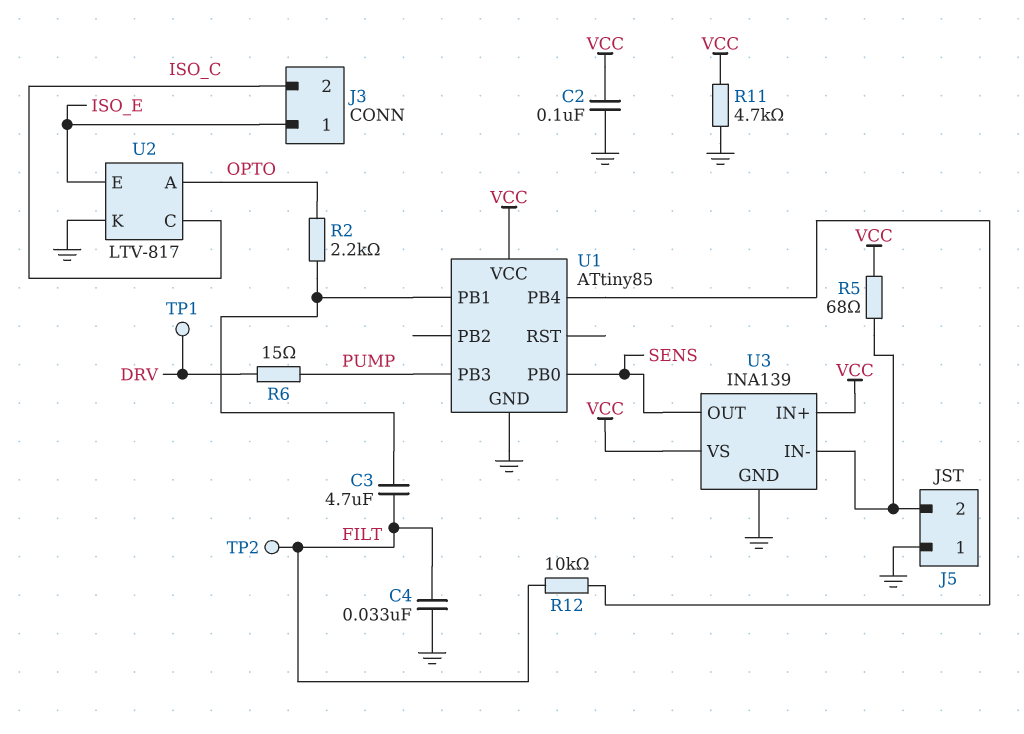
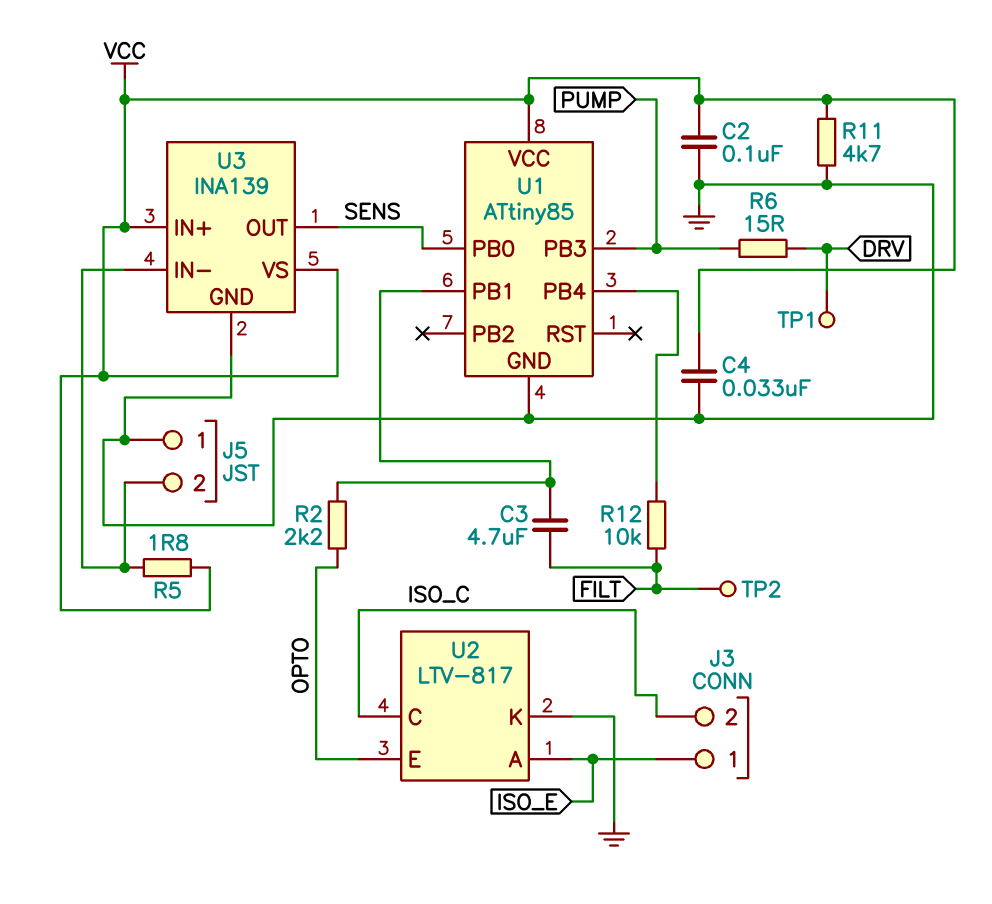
C4: 33nF (FILT, GND) -> 33nF (GND, VCC)
R5: 68 (J5/2, VCC) -> 1.8 (J5/2, VCC)
U2 pin A: OPTO -> ISO_E
U2 pin E: ISO_E -> OPTO

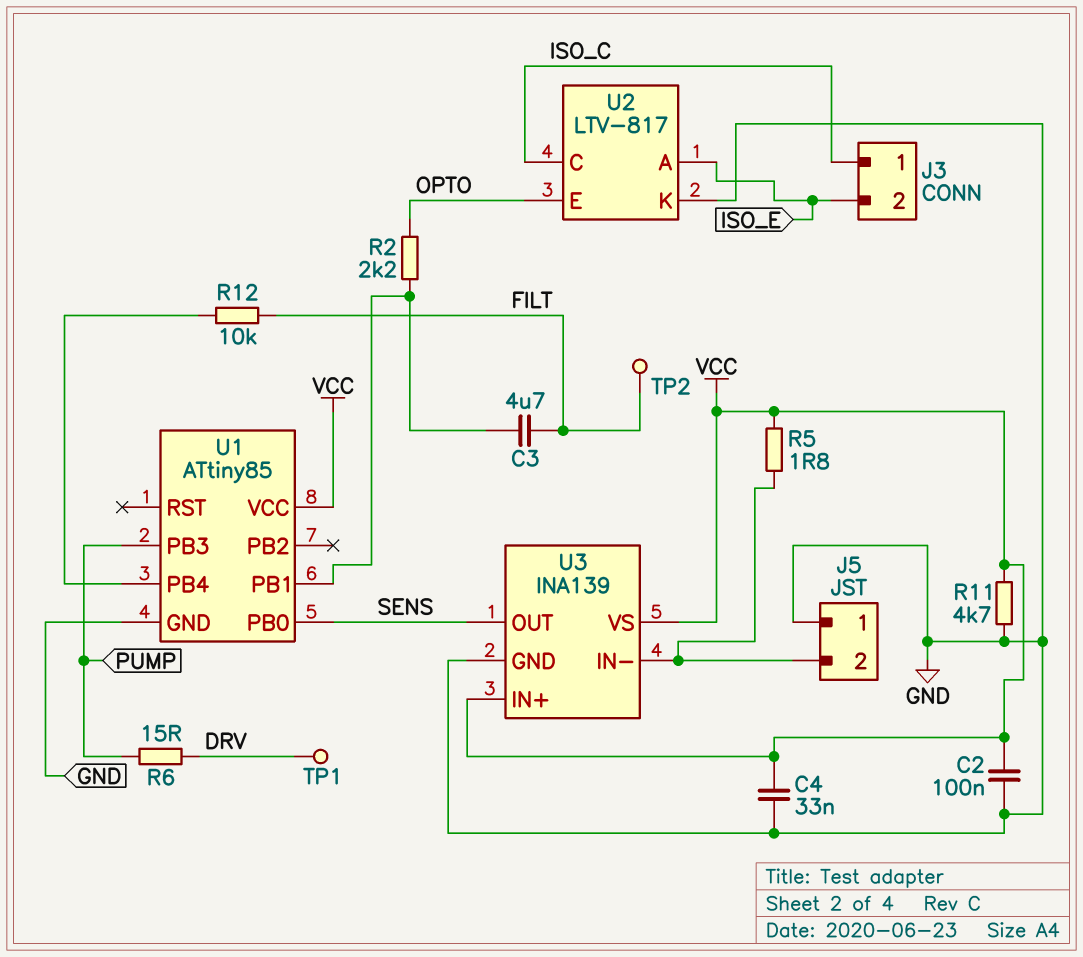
J3 pin 1: ISO_E -> ISO_C
J3 pin 2: ISO_C -> ISO_E

